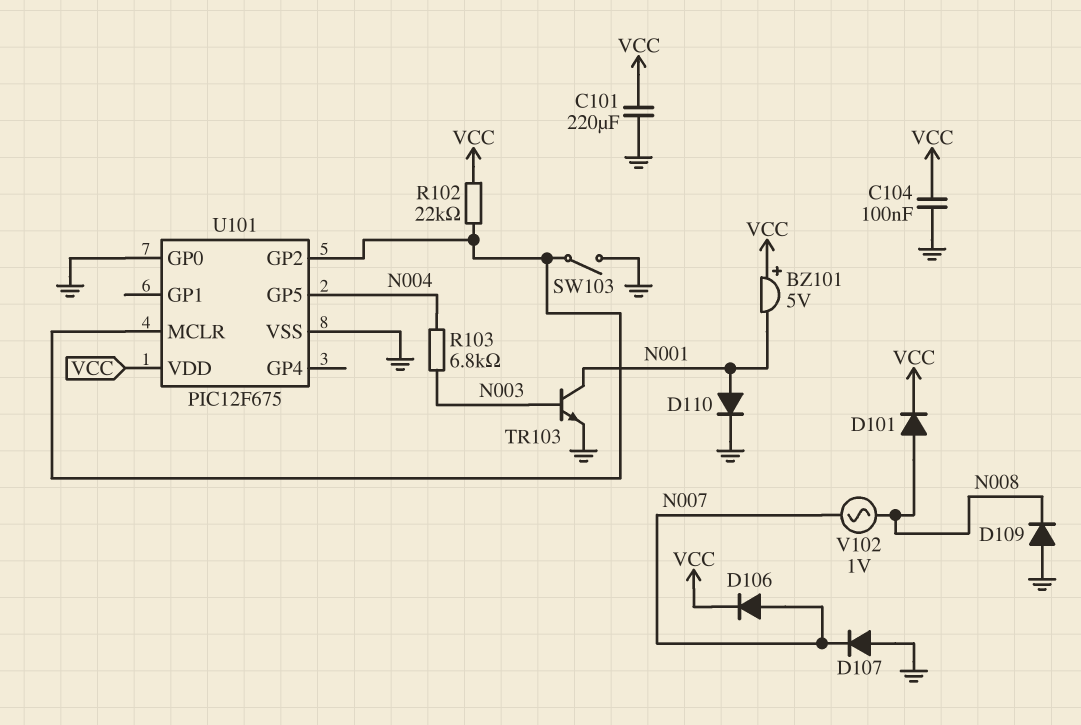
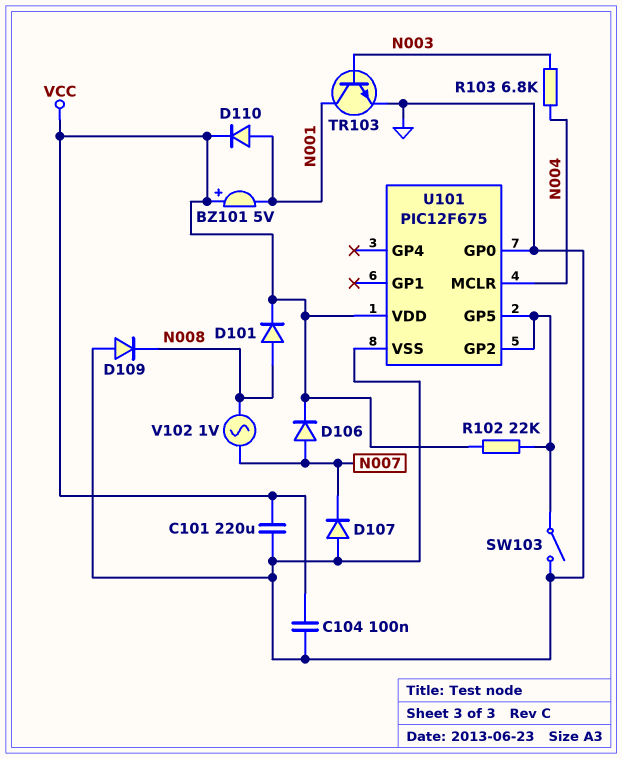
D110: diode (A N001, K GND) -> diode (A N001, K VCC)
U101 pin GP5: N004 -> U101/GP2
U101 pin MCLR: U101/GP2 -> N004

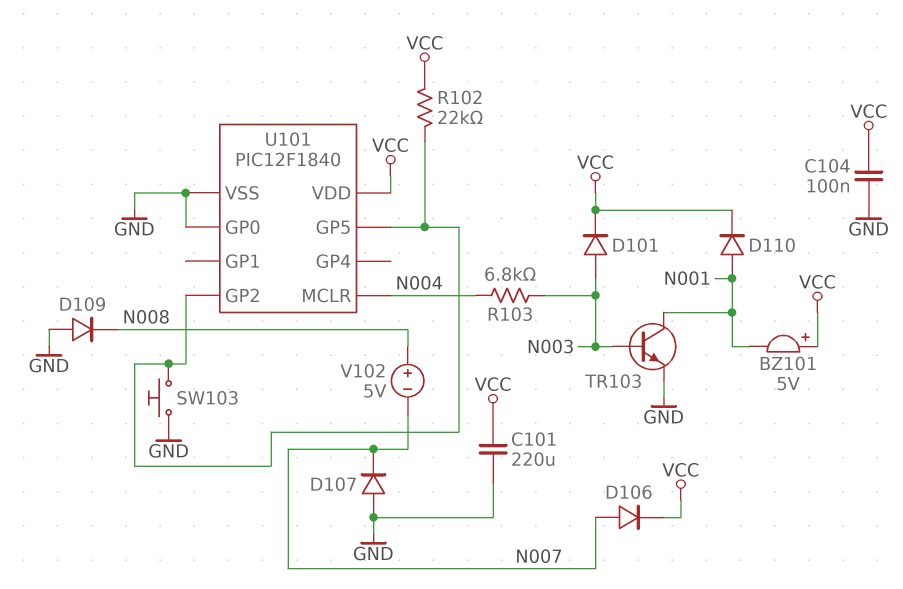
D101: diode (A N008, K VCC) -> diode (A N003, K VCC)
SW103: switch (GND, U101/GP2) -> button (GND, U101/GP2)
U101: PIC12F675 -> PIC12F1840
V102: AC 1V (N007, N008) -> 5V (plus N008, minus N007)

